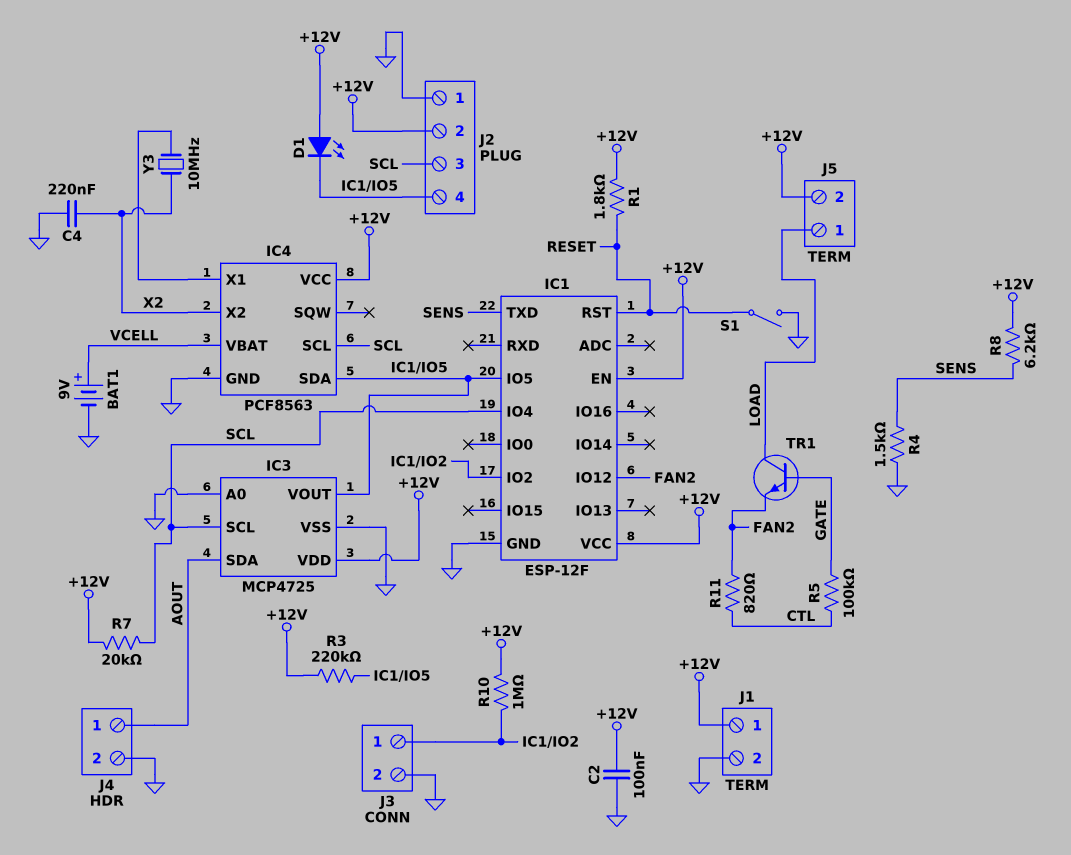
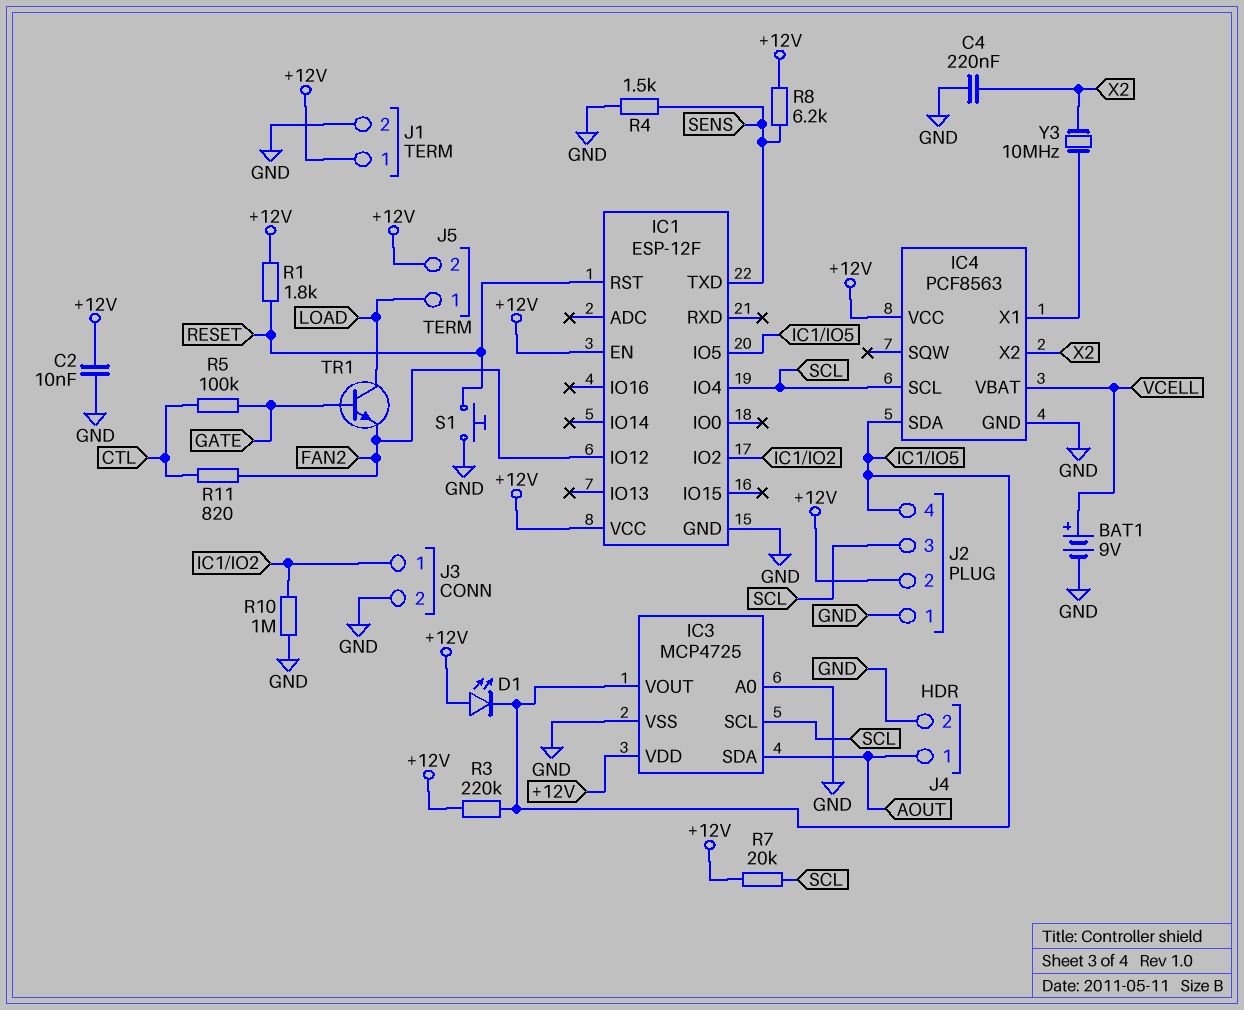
C2: 100nF (+12V, GND) -> 10nF (+12V, GND)
R10: 1M (+12V, IC1/IO2) -> 1M (GND, IC1/IO2)
S1: switch (GND, RESET) -> button (GND, RESET)

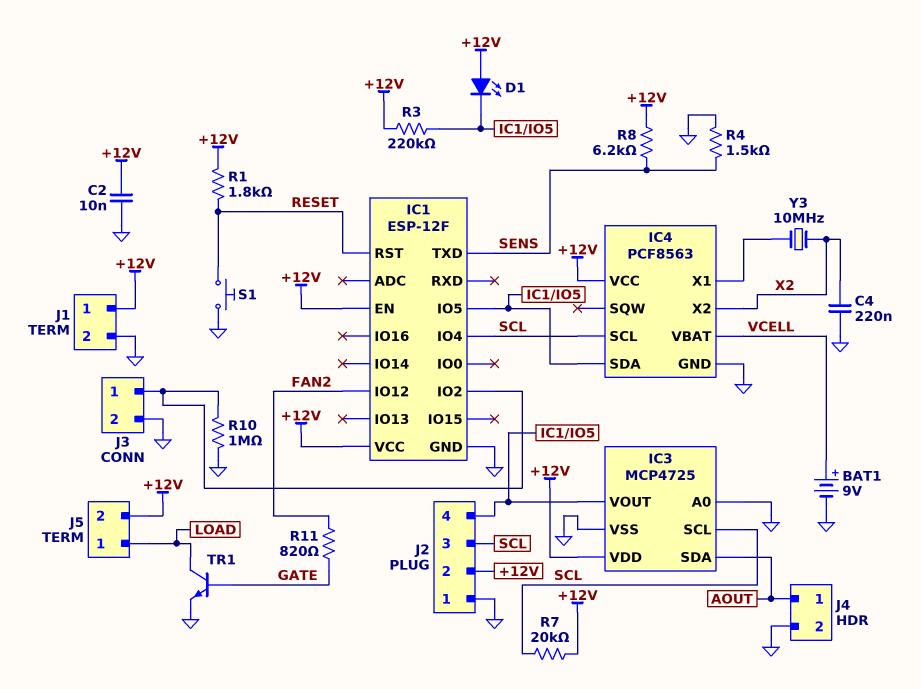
R5: 100k (CTL, GATE) -> none
R11: 820 (CTL, FAN2) -> 820 (FAN2, GATE)
TR1: NPN (B GATE, C LOAD, E FAN2) -> NPN (B GATE, C LOAD, E GND)

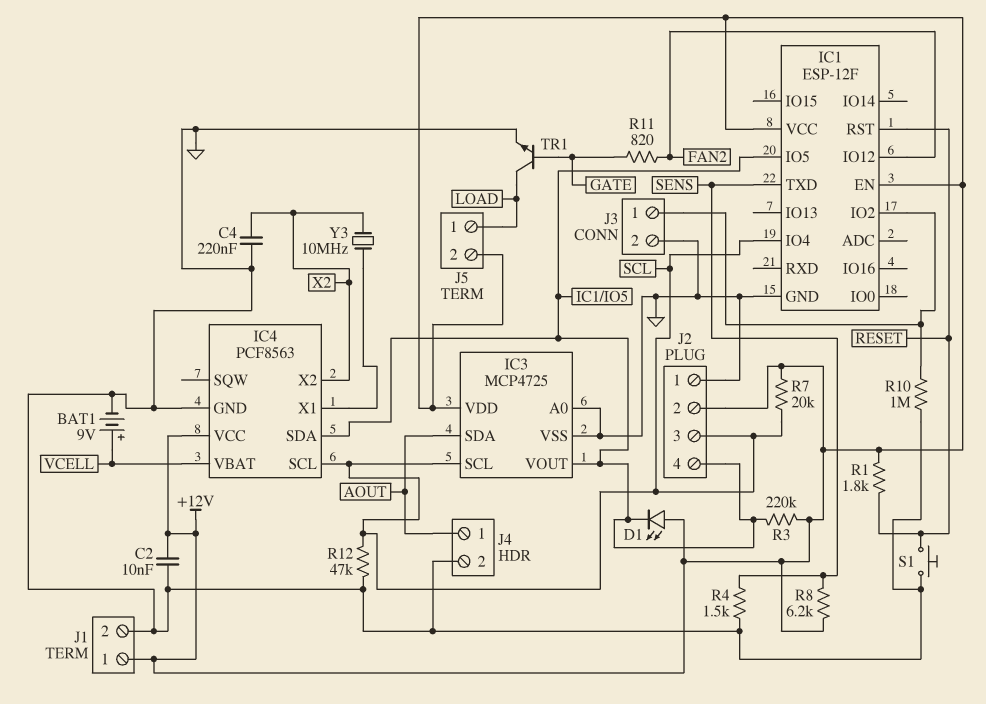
R12: none -> 47k (GND, SCL)

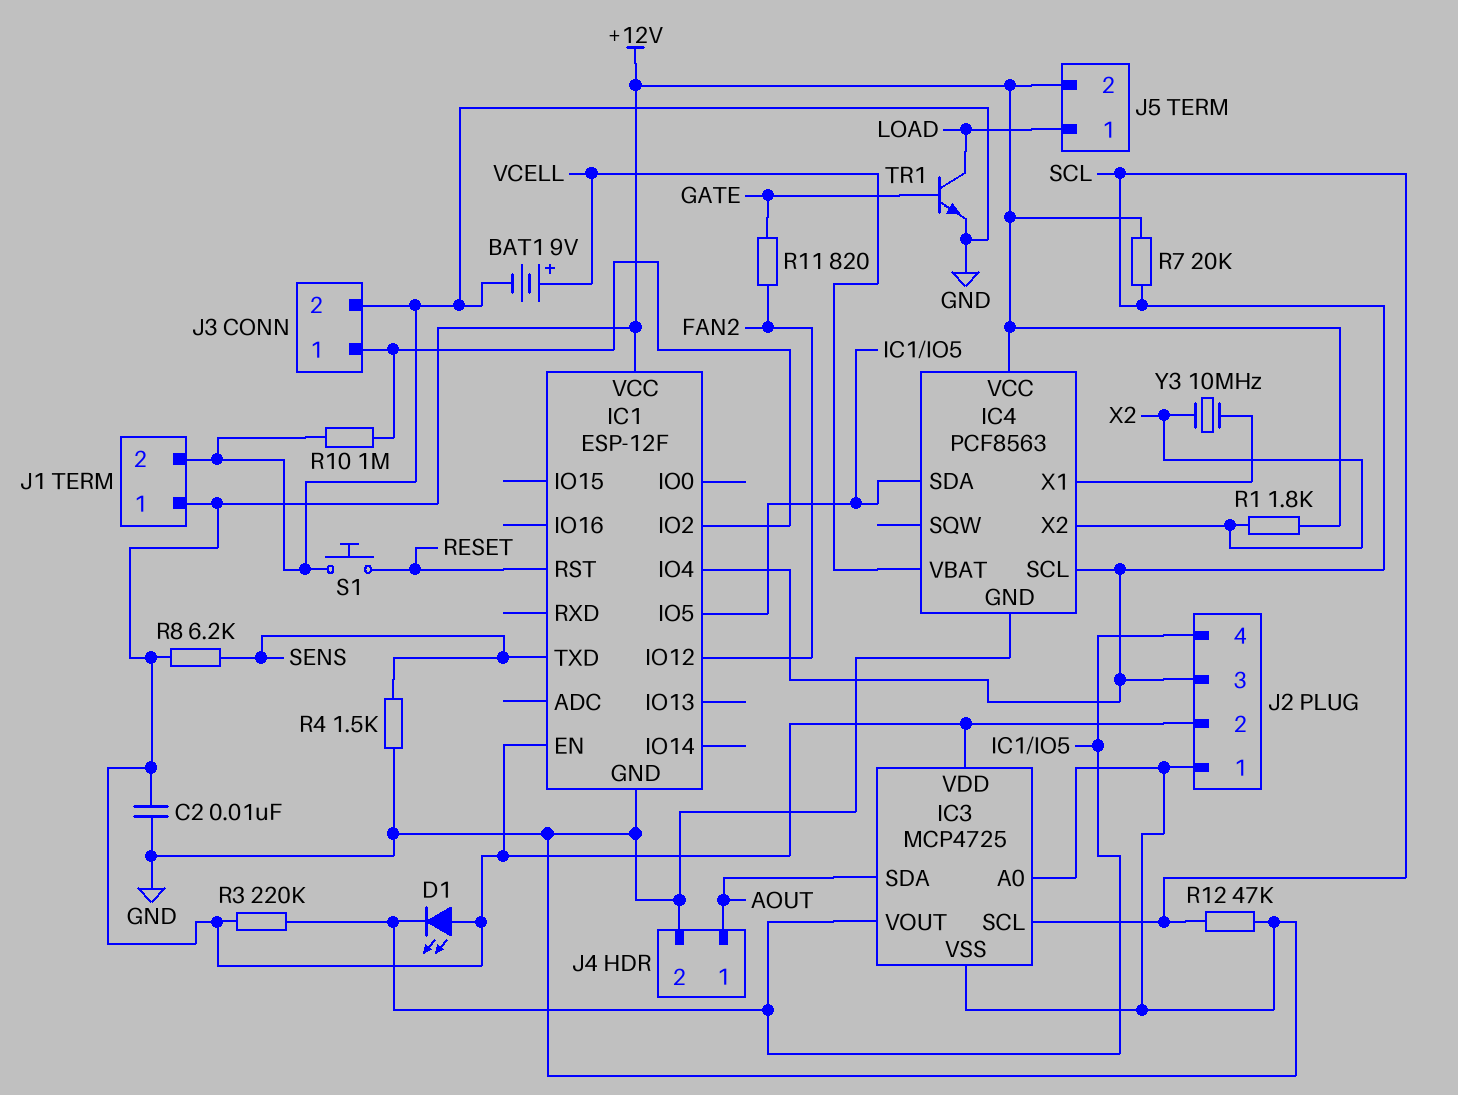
C4: 220nF (GND, X2) -> none
R1: 1.8k (+12V, RESET) -> 1.8k (+12V, X2)

